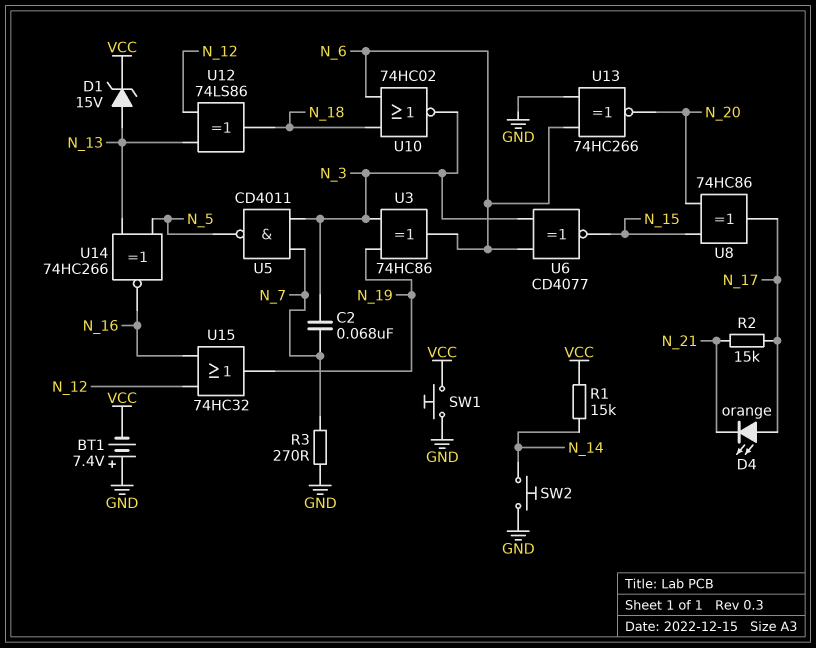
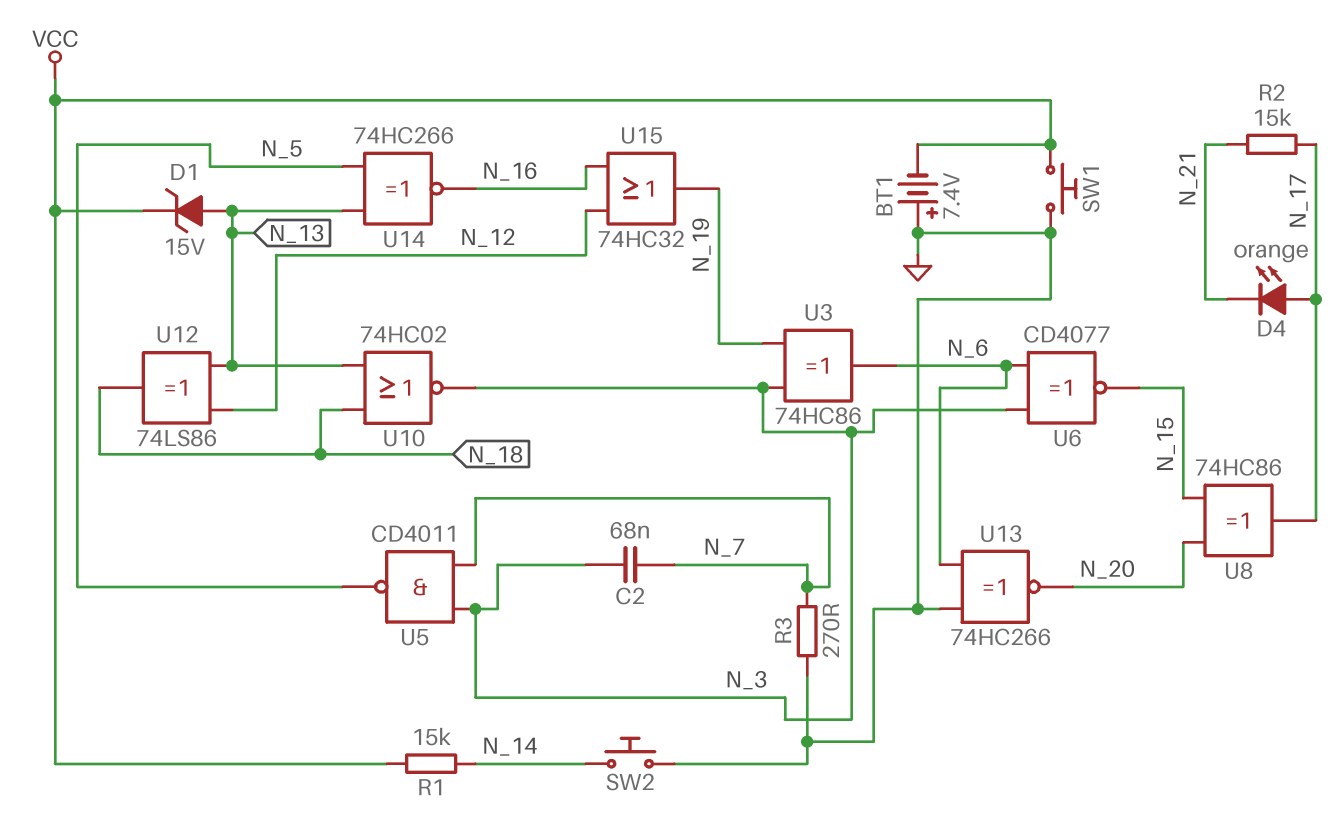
U10: NOR 74HC02 (in N_6, in N_18, out N_3) -> NOR 74HC02 (in N_13, in N_18, out N_3)

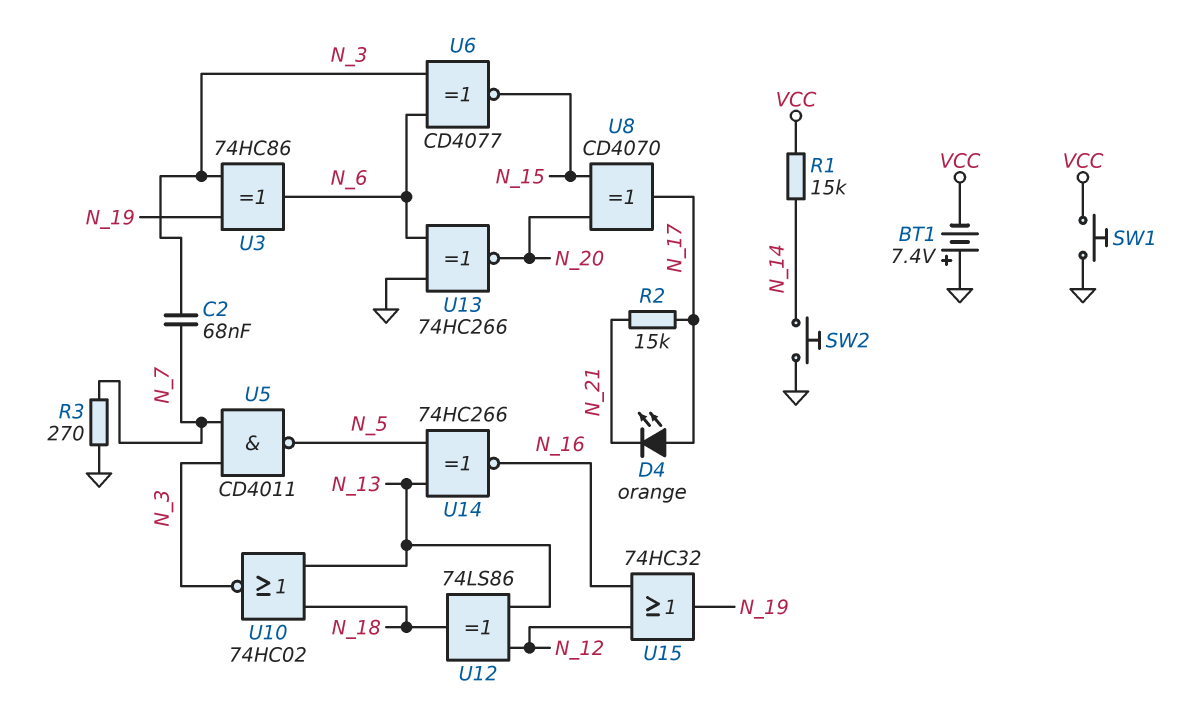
D1: zener 15V (A N_13, K VCC) -> none
U8: XOR 74HC86 (in N_15, in N_20, out N_17) -> XOR CD4070 (in N_15, in N_20, out N_17)

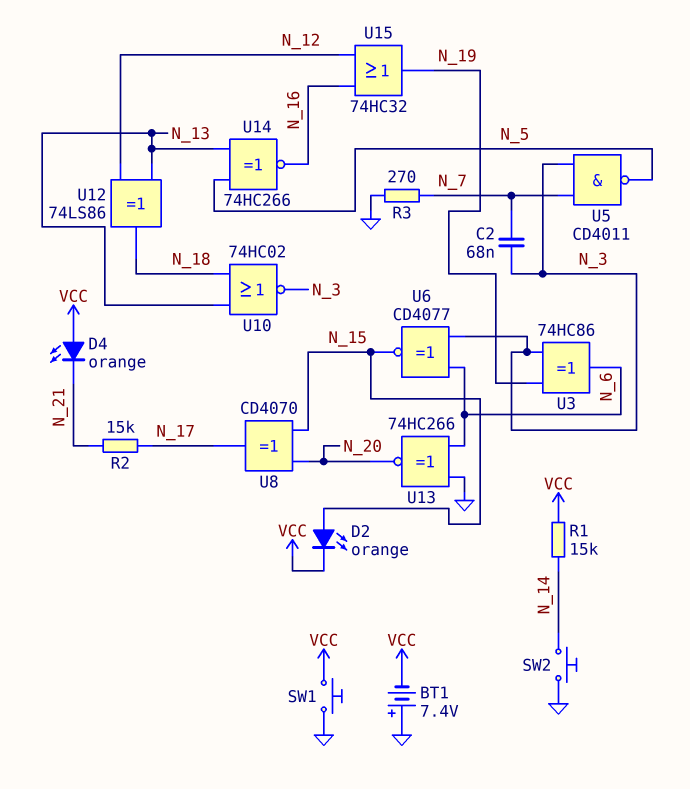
D2: none -> LED orange (A N_15, K VCC)
D4: LED orange (A N_17, K N_21) -> LED orange (A VCC, K N_21)

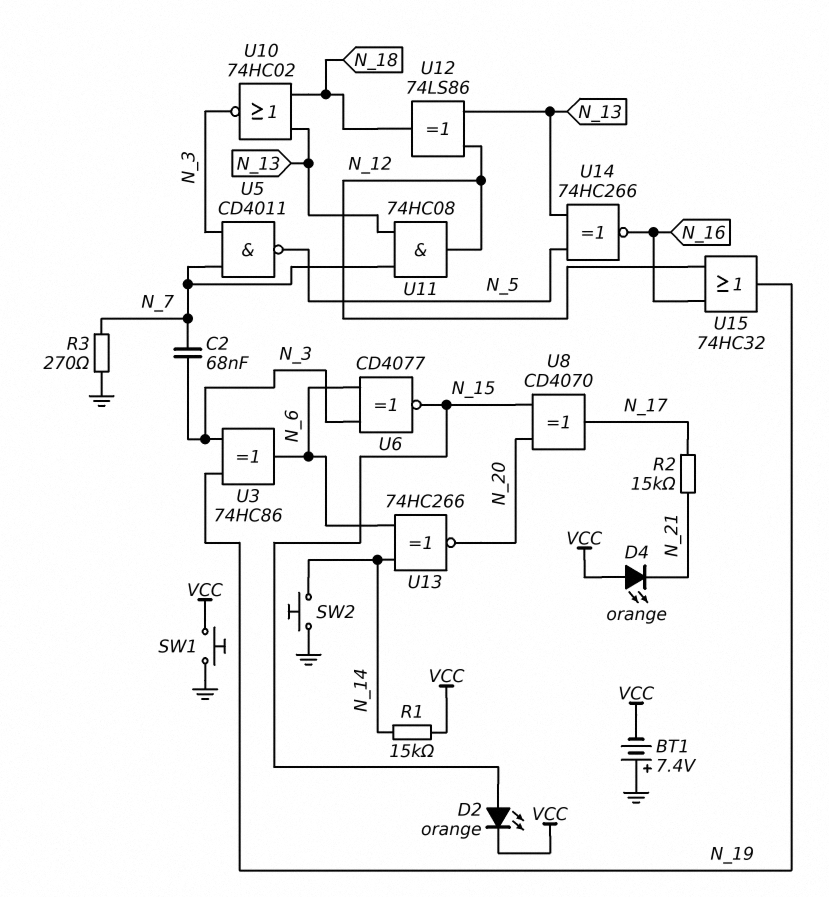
U11: none -> AND 74HC08 (in N_7, in N_13, out N_12)
U13: XNOR 74HC266 (in GND, in N_6, out N_20) -> XNOR 74HC266 (in N_6, in N_14, out N_20)

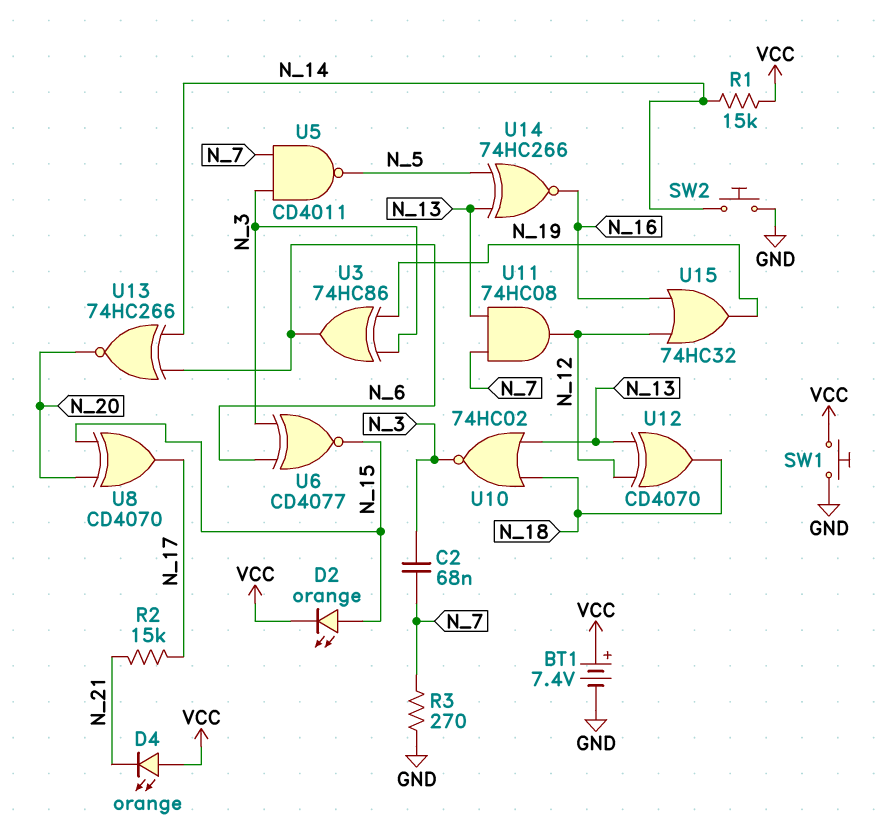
BT1: 7.4V (plus GND, minus VCC) -> 7.4V (plus VCC, minus GND)
U12: XOR 74LS86 (in N_12, in N_13, out N_18) -> XOR CD4070 (in N_12, in N_13, out N_18)

